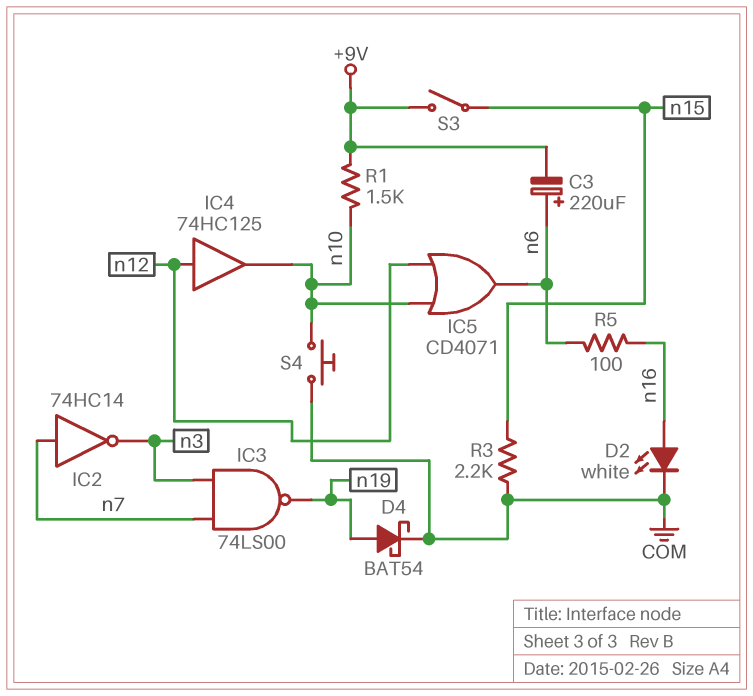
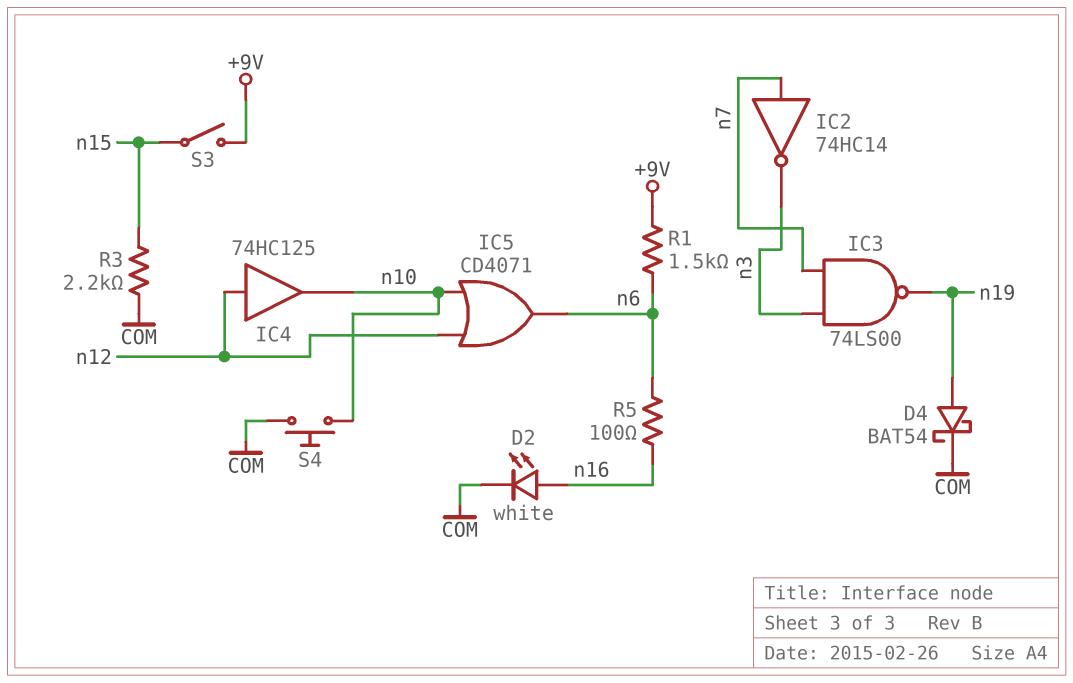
C3: 220uF (plus n6, minus +9V) -> none
R1: 1.5k (+9V, n10) -> 1.5k (+9V, n6)

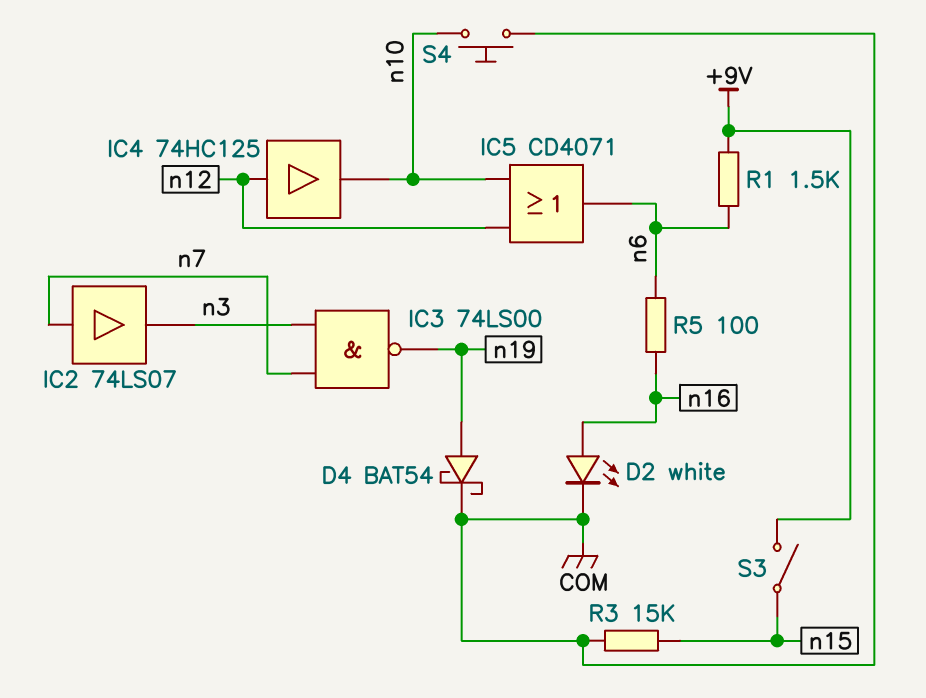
IC2: NOT 74HC14 (in n7, out n3) -> buffer 74LS07 (in n7, out n3)
R3: 2.2k (COM, n15) -> 15k (COM, n15)

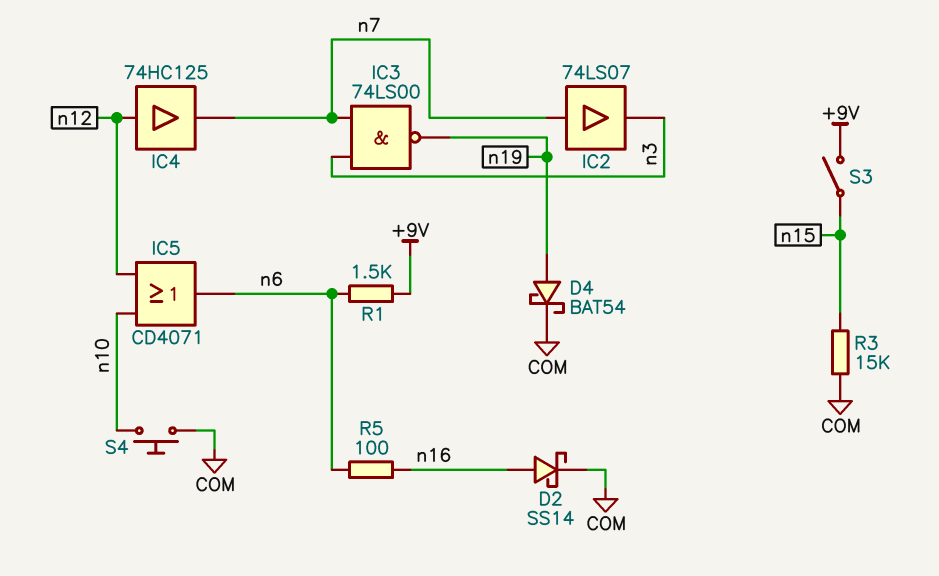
D2: LED white (A n16, K COM) -> schottky SS14 (A n16, K COM)
IC4: buffer 74HC125 (in n12, out n10) -> buffer 74HC125 (in n12, out n7)

